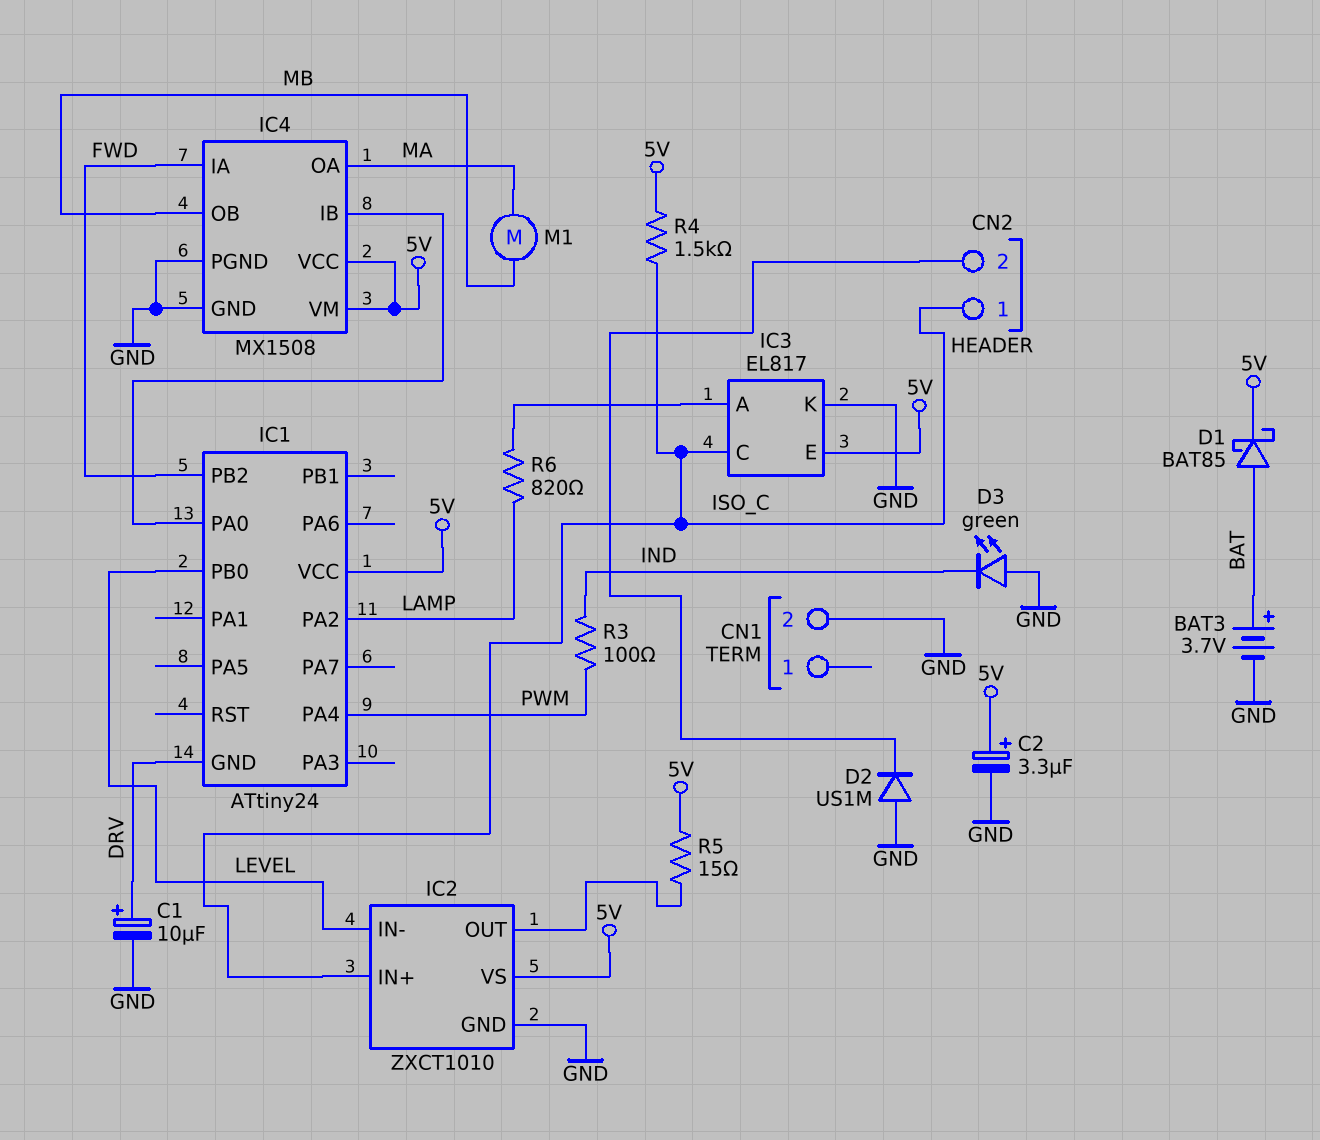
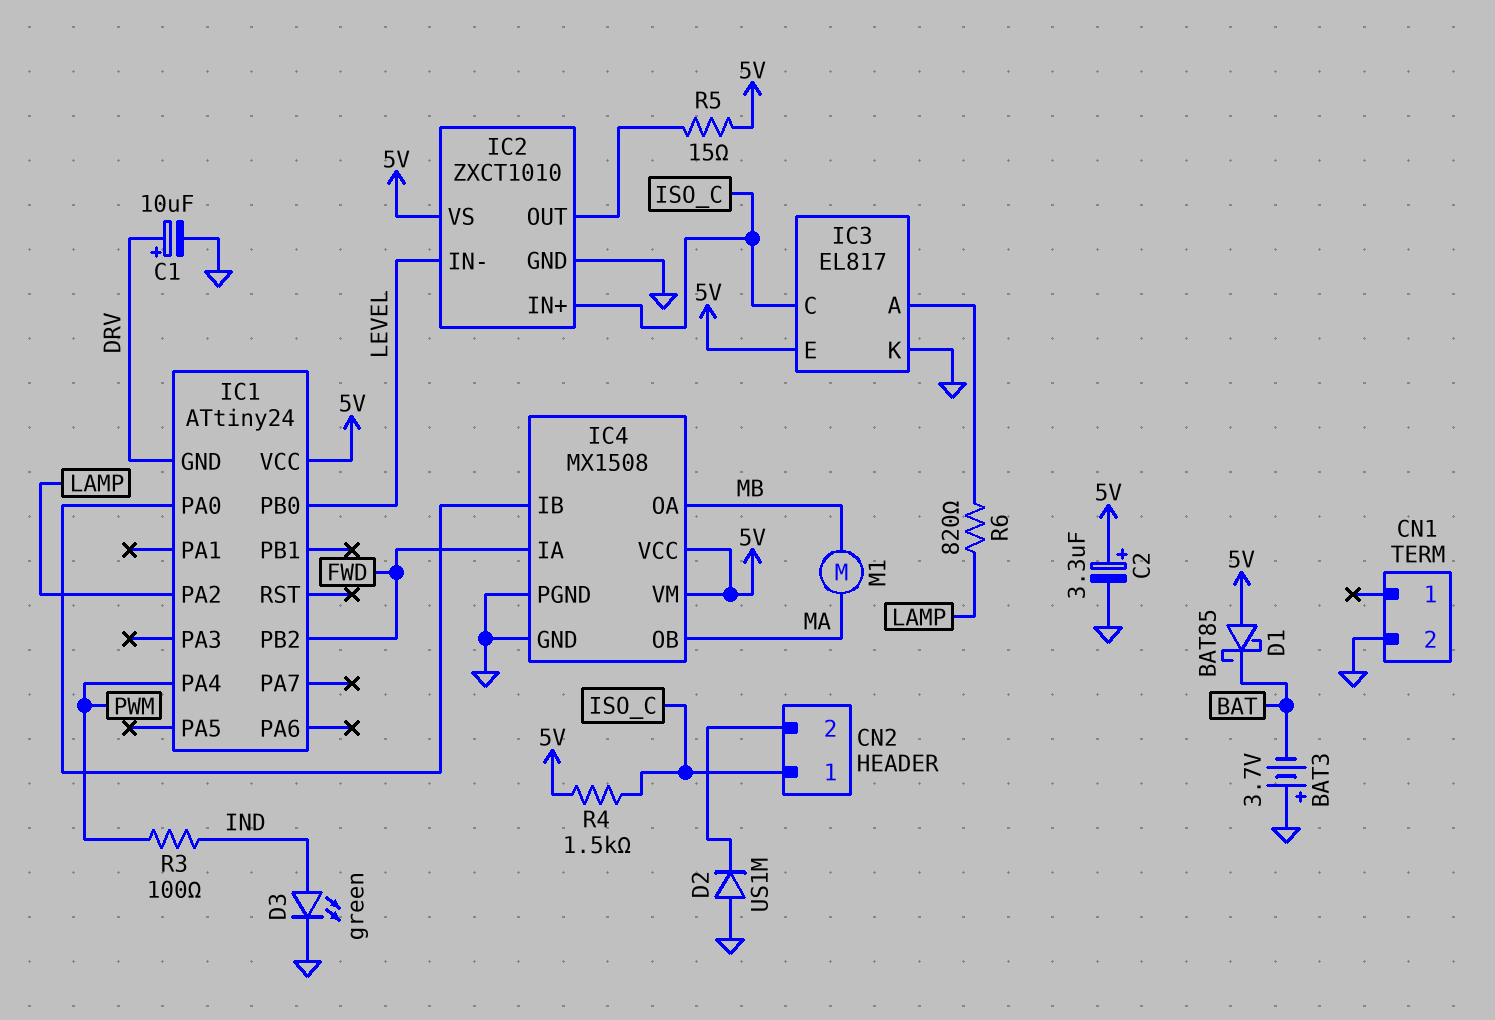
BAT3: 3.7V (plus BAT, minus GND) -> 3.7V (plus GND, minus BAT)
D1: schottky BAT85 (A BAT, K 5V) -> schottky BAT85 (A 5V, K BAT)
D3: LED green (A GND, K IND) -> LED green (A IND, K GND)
IC4 pin OA: MA -> MB
IC4 pin OB: MB -> MA

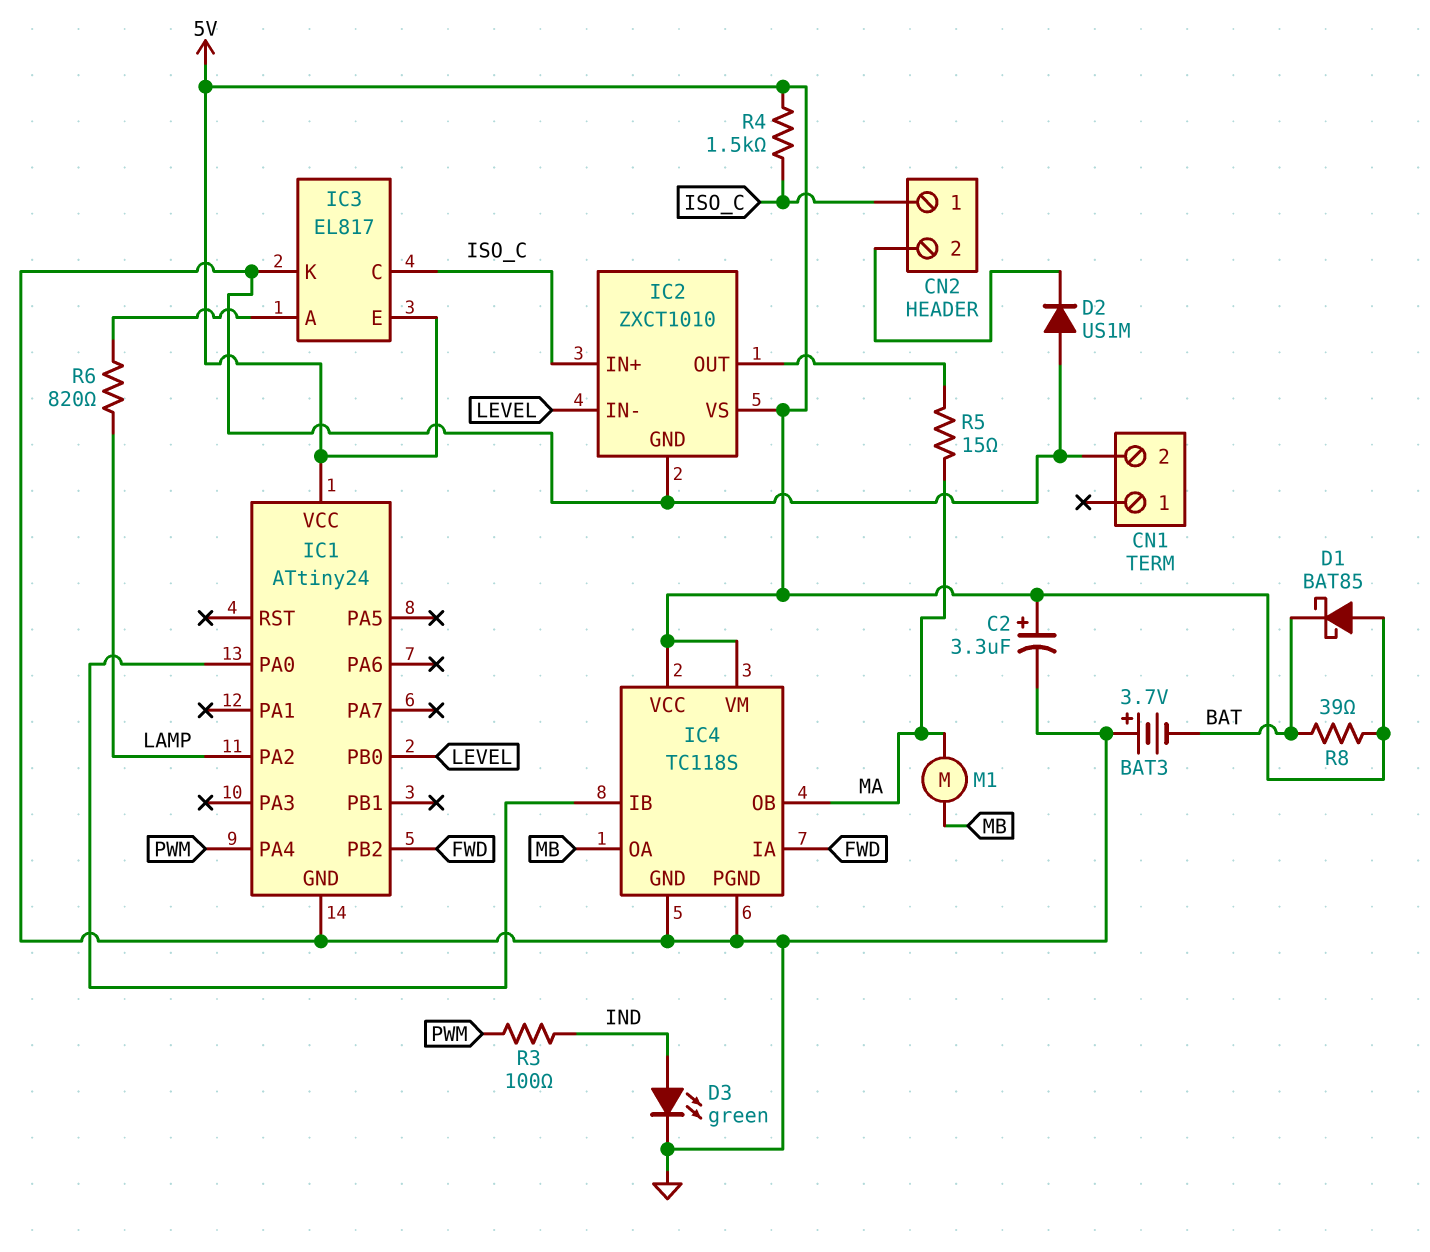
C1: 10uF (plus DRV, minus GND) -> none
IC1 pin GND: DRV -> GND
IC4: MX1508 -> TC118S
R5: 15 (5V, IC2/OUT) -> 15 (IC2/OUT, MA)
R8: none -> 39 (5V, BAT)

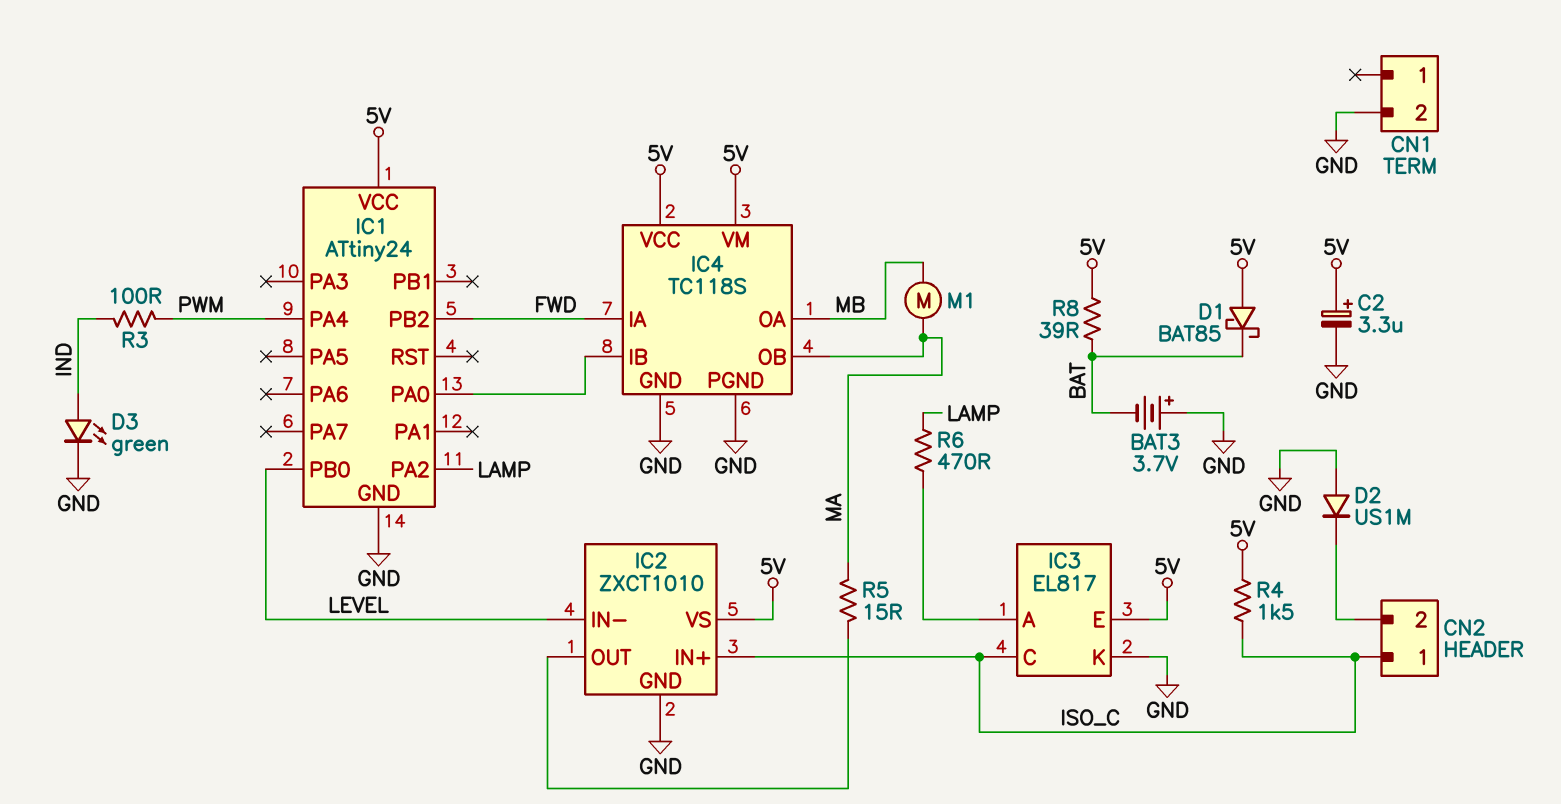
R6: 820 (IC3/A, LAMP) -> 470 (IC3/A, LAMP)

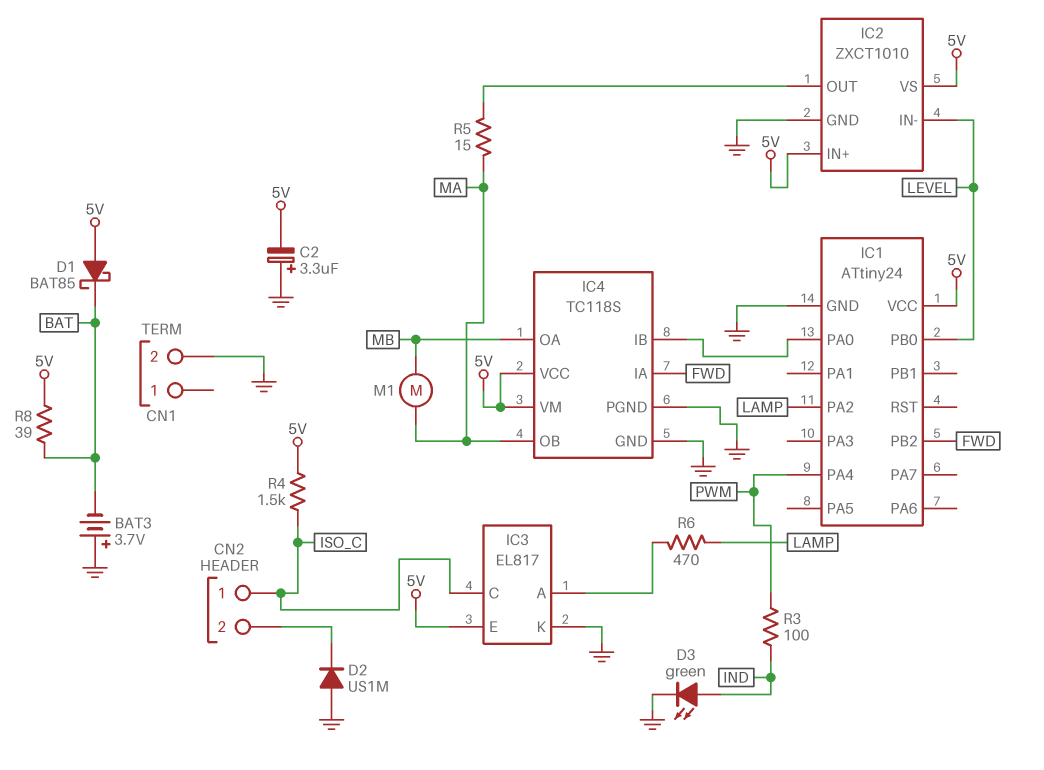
C2: 3.3uF (plus 5V, minus GND) -> 3.3uF (plus GND, minus 5V)
IC2 pin IN+: ISO_C -> 5V

